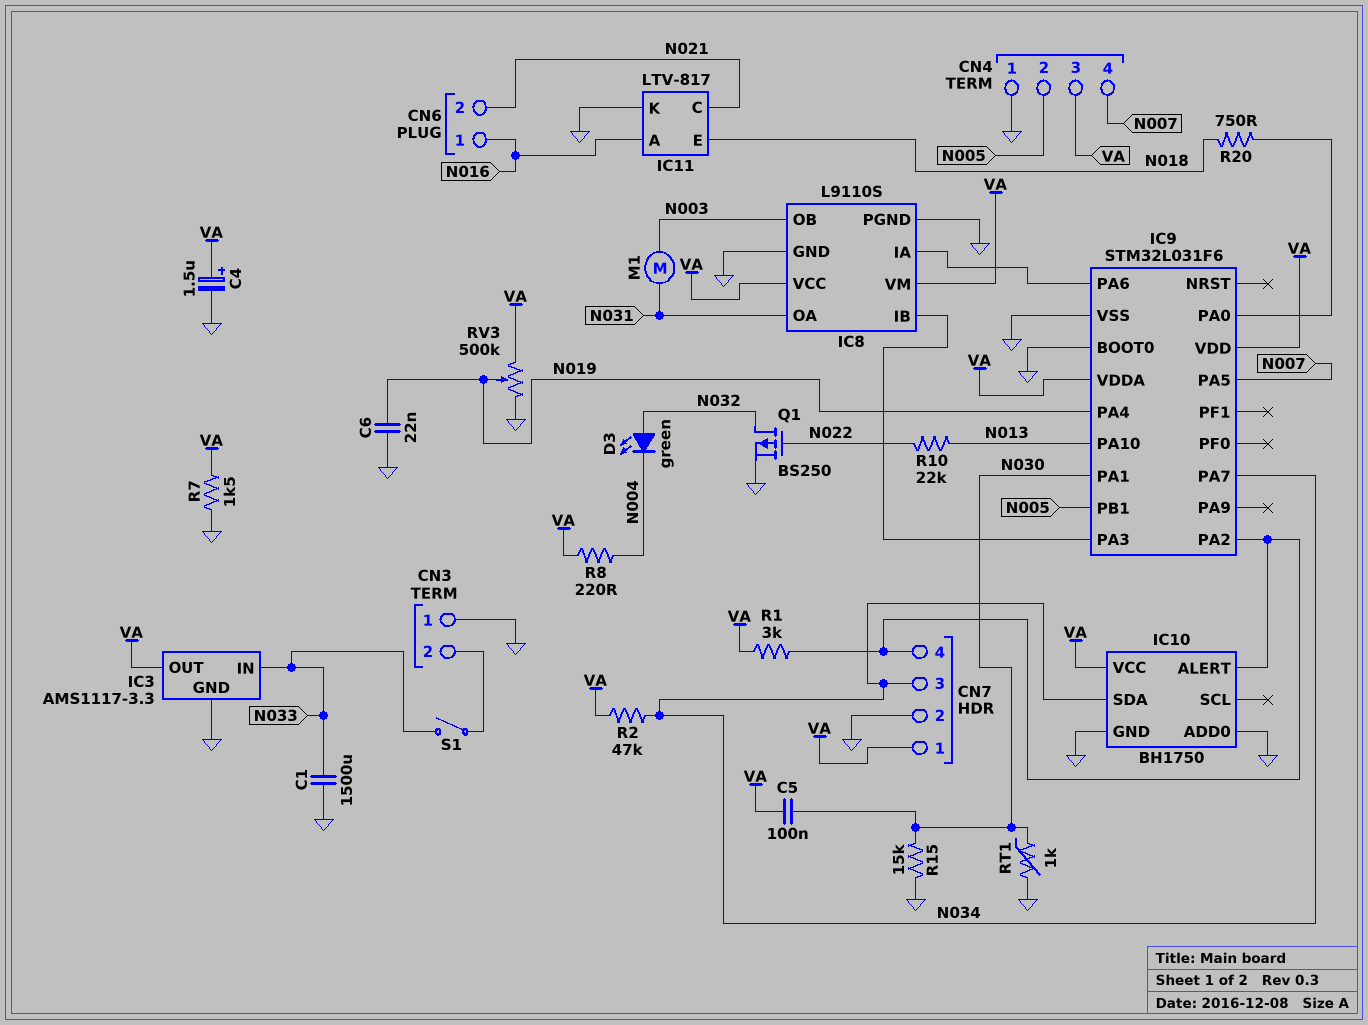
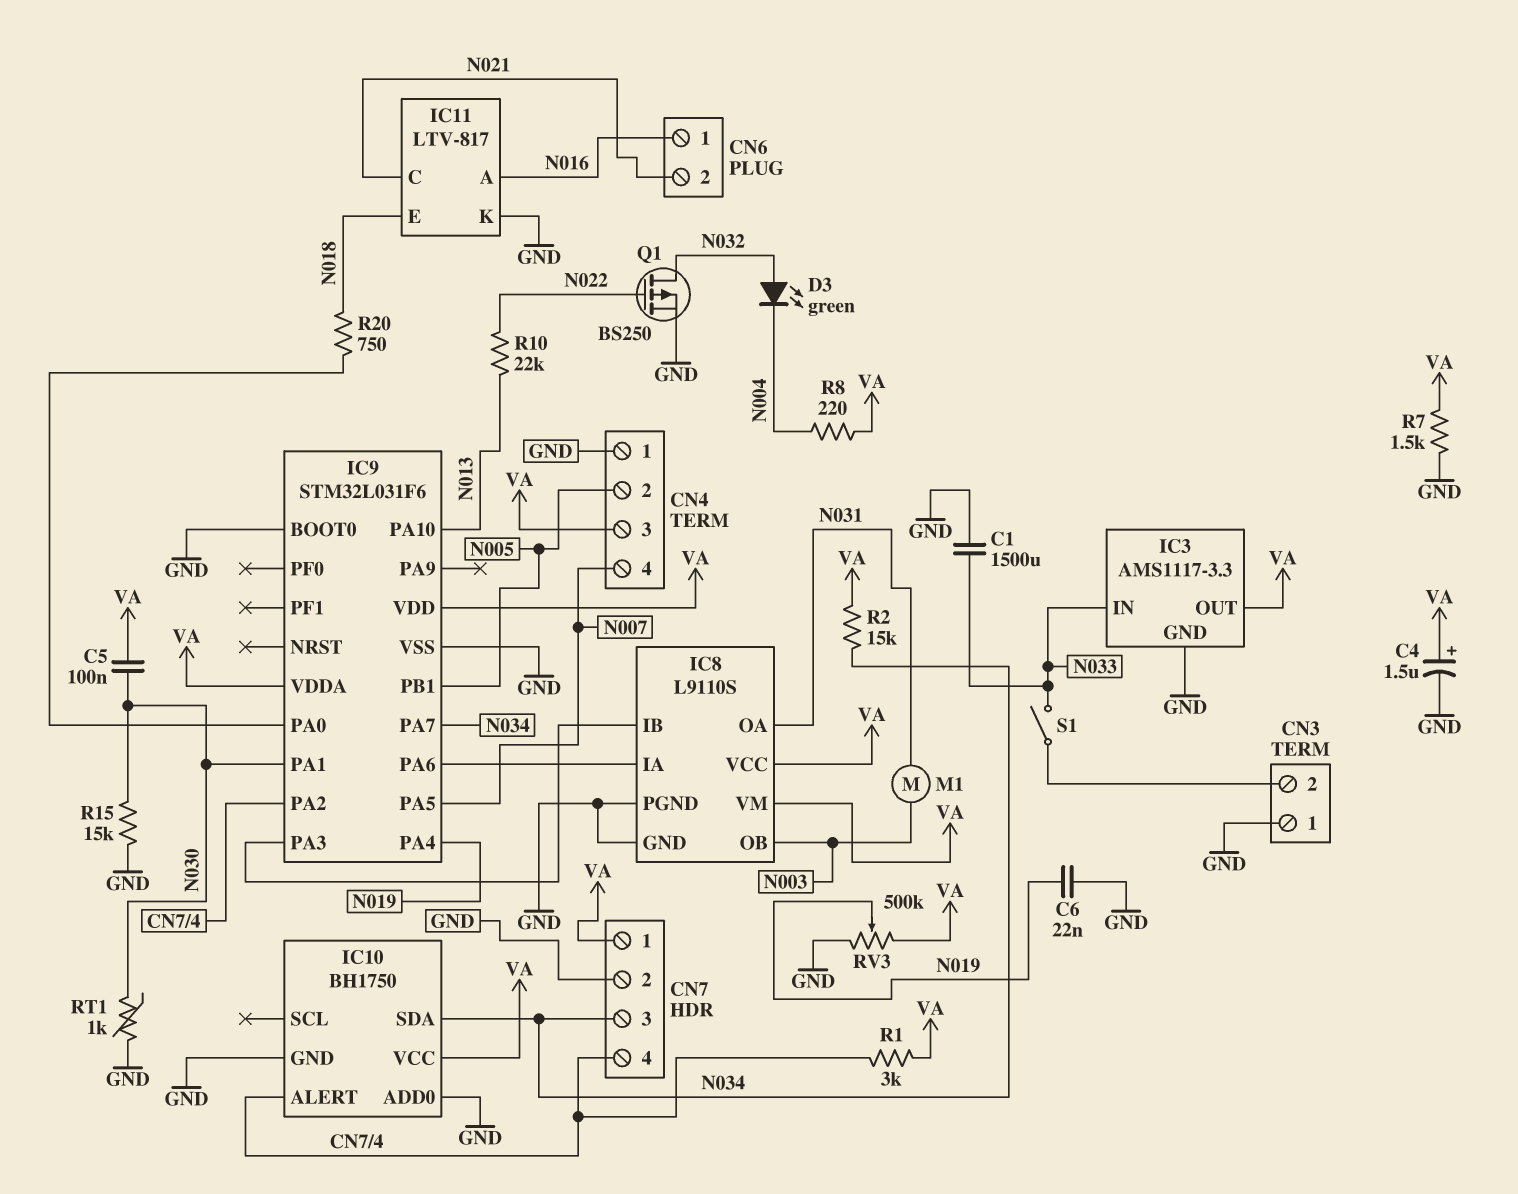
R2: 47k (N034, VA) -> 15k (N034, VA)

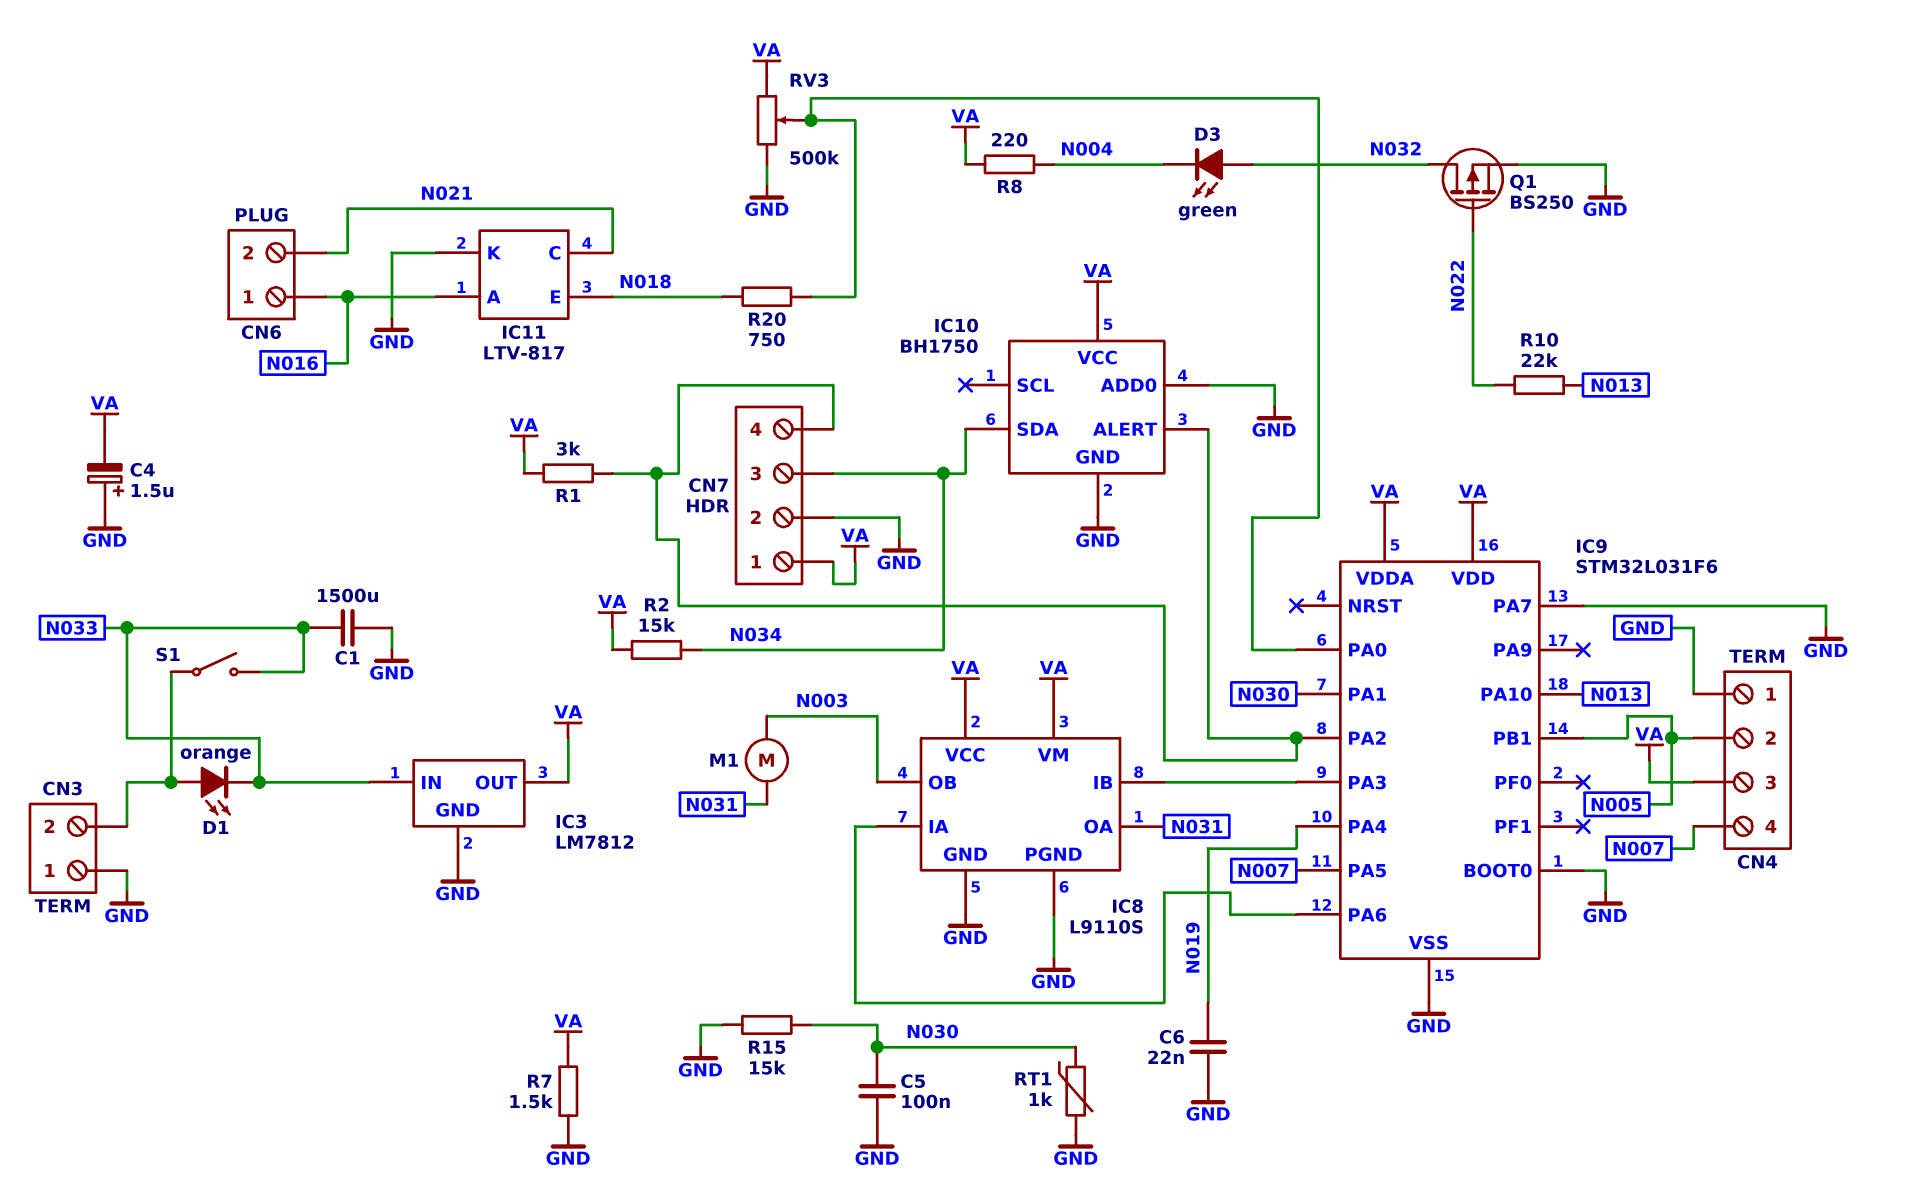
C4: 1.5uF (plus VA, minus GND) -> 1.5uF (plus GND, minus VA)
C5: 100nF (N030, VA) -> 100nF (GND, N030)
D1: none -> LED orange (A CN3/2, K N033)
IC3: AMS1117-3.3 -> LM7812
IC9 pin PA7: N034 -> GND
RV3: 500k (GND, VA, wiper N019) -> 500k (GND, VA, wiper IC9/PA0)

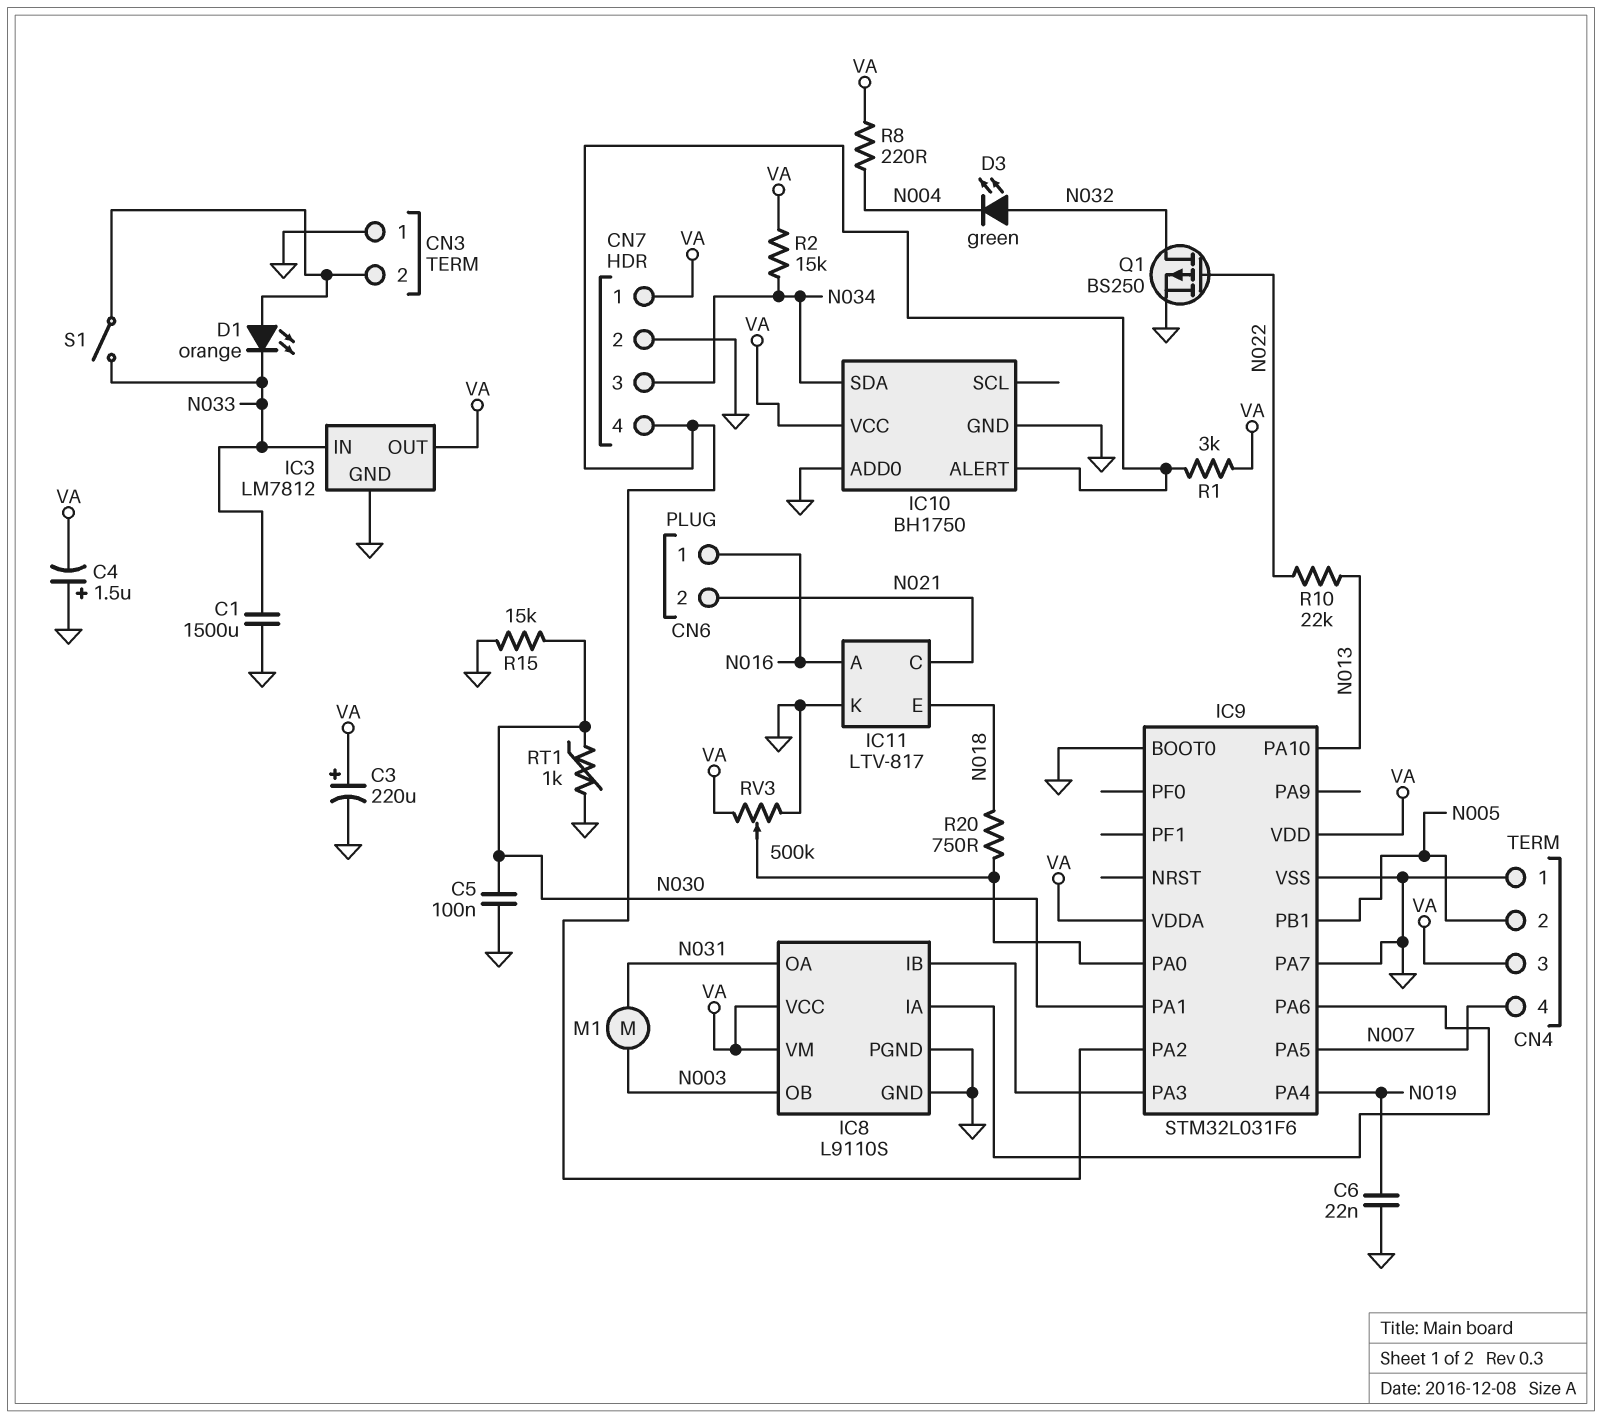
C3: none -> 220uF (plus VA, minus GND)
R7: 1.5k (GND, VA) -> none

